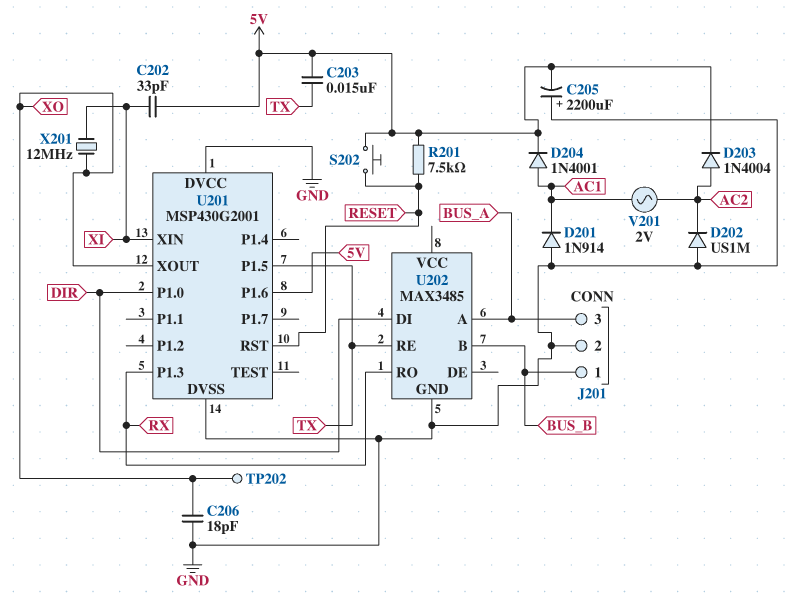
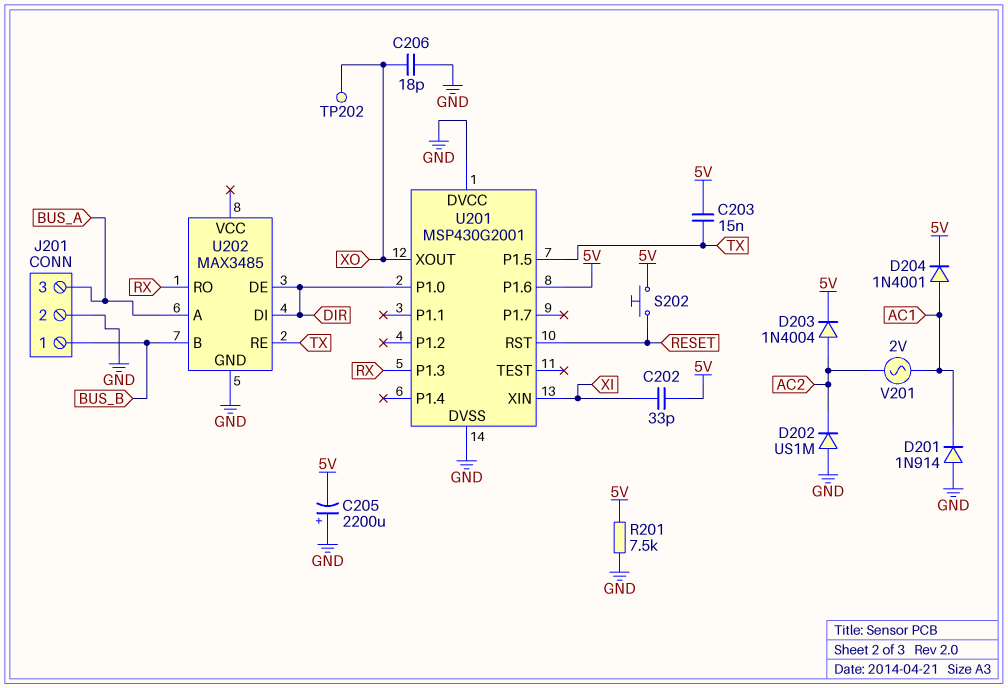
R201: 7.5k (5V, RESET) -> 7.5k (5V, GND)
U202 pin DE: none -> DIR
X201: 12MHz (XI, XO) -> none

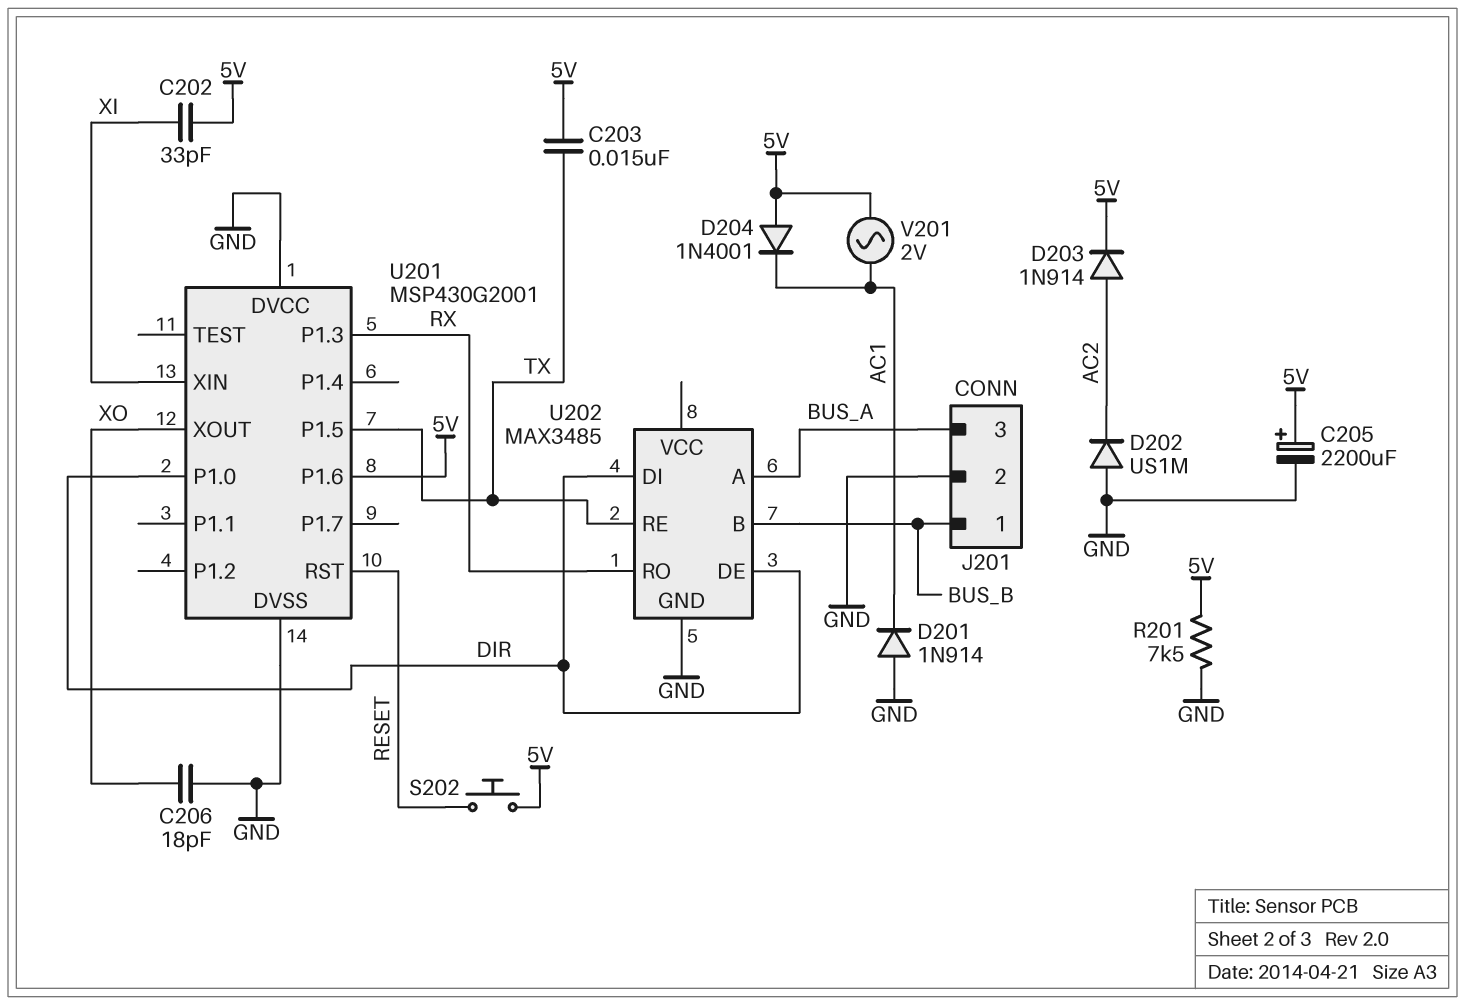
C205: 2200uF (plus GND, minus 5V) -> 2200uF (plus 5V, minus GND)
D203: diode 1N4004 (A AC2, K 5V) -> diode 1N914 (A AC2, K 5V)
D204: diode 1N4001 (A AC1, K 5V) -> diode 1N4001 (A 5V, K AC1)
TP202: test point (XO) -> none
V201: AC 2V (AC1, AC2) -> AC 2V (5V, AC1)

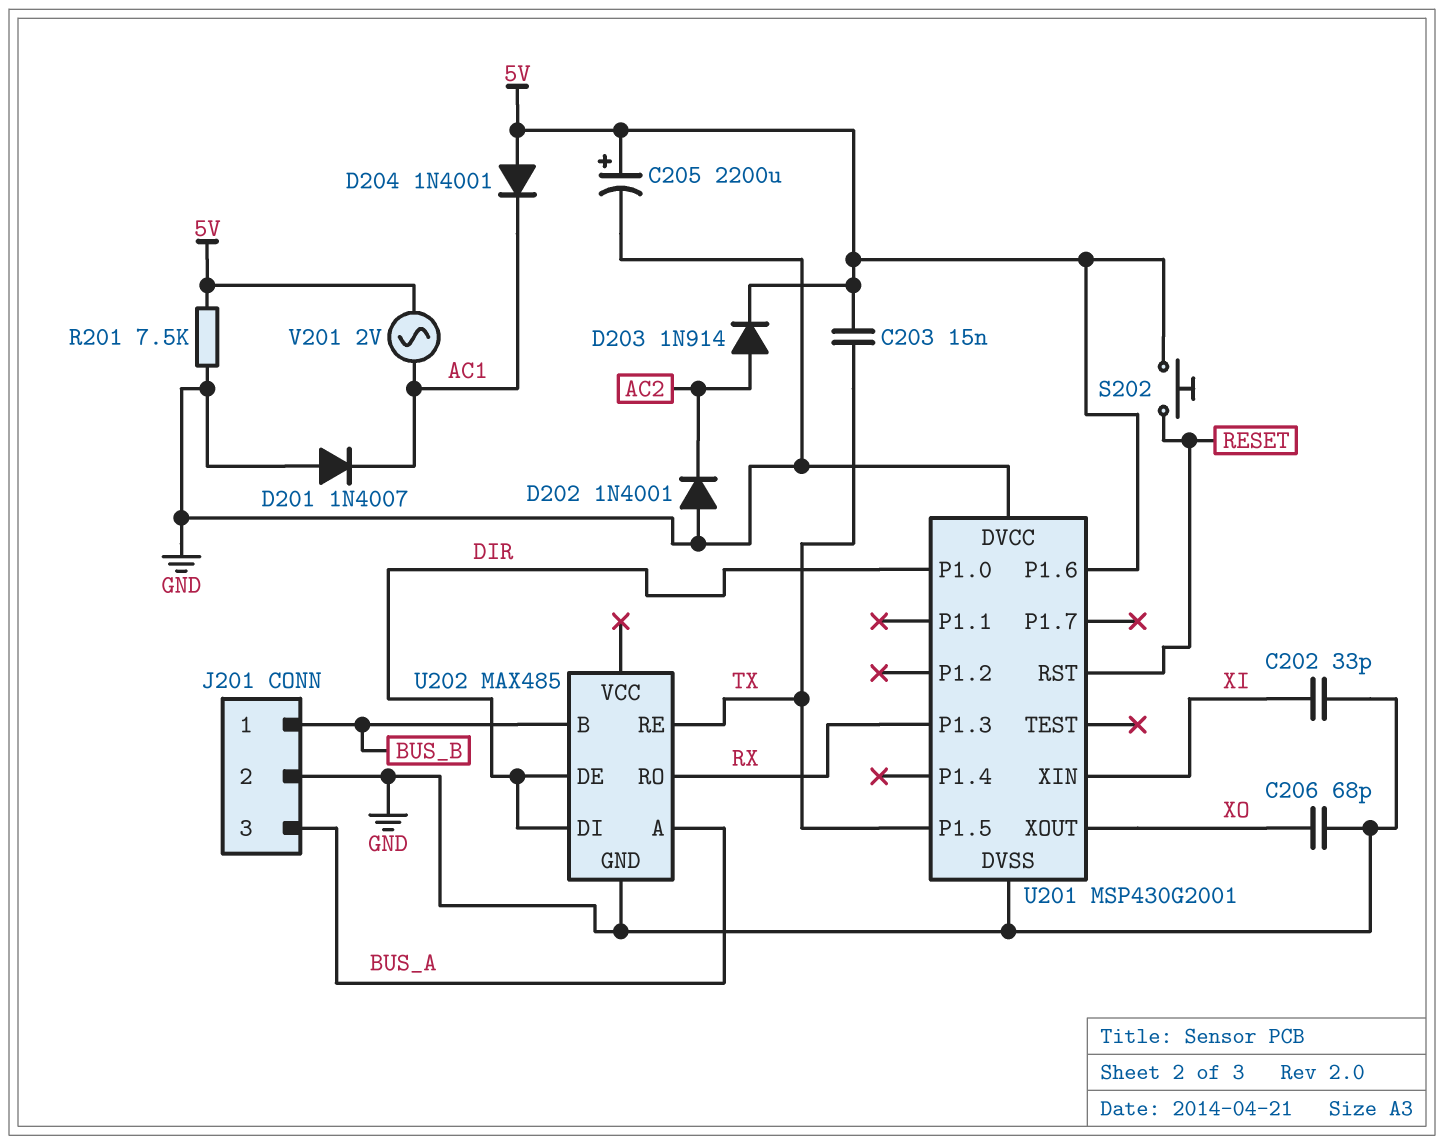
C202: 33pF (5V, XI) -> 33pF (GND, XI)
C206: 18pF (GND, XO) -> 68pF (GND, XO)
D201: diode 1N914 (A GND, K AC1) -> diode 1N4007 (A GND, K AC1)
D202: diode US1M (A GND, K AC2) -> diode 1N4001 (A GND, K AC2)
U202: MAX3485 -> MAX485

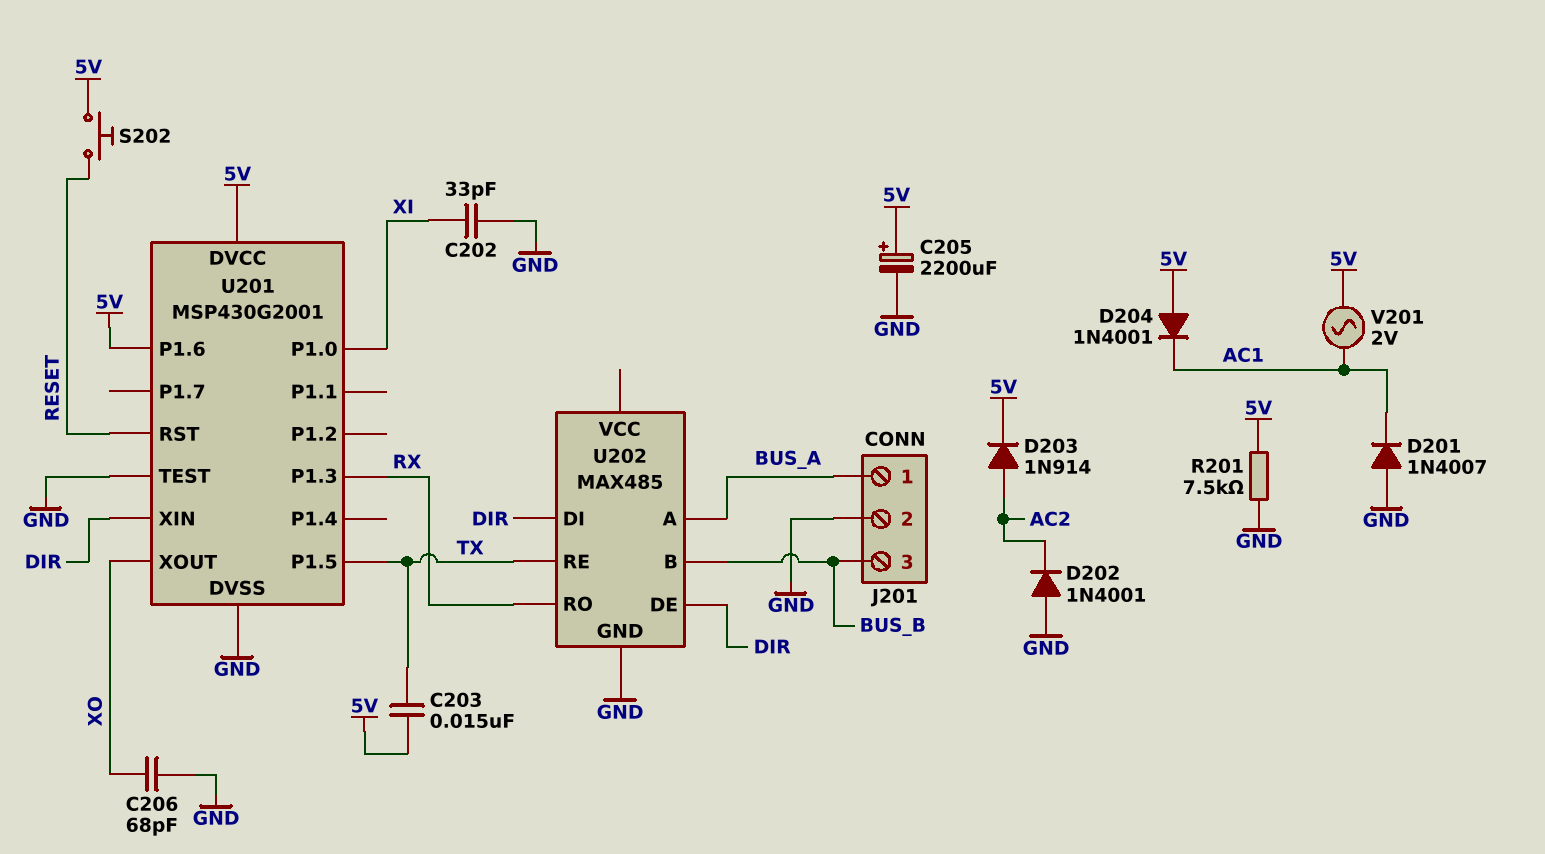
J201 pin 1: BUS_B -> BUS_A
J201 pin 3: BUS_A -> BUS_B
U201 pin DVCC: GND -> 5V
U201 pin P1.0: DIR -> XI
U201 pin TEST: none -> GND
U201 pin XIN: XI -> DIR

